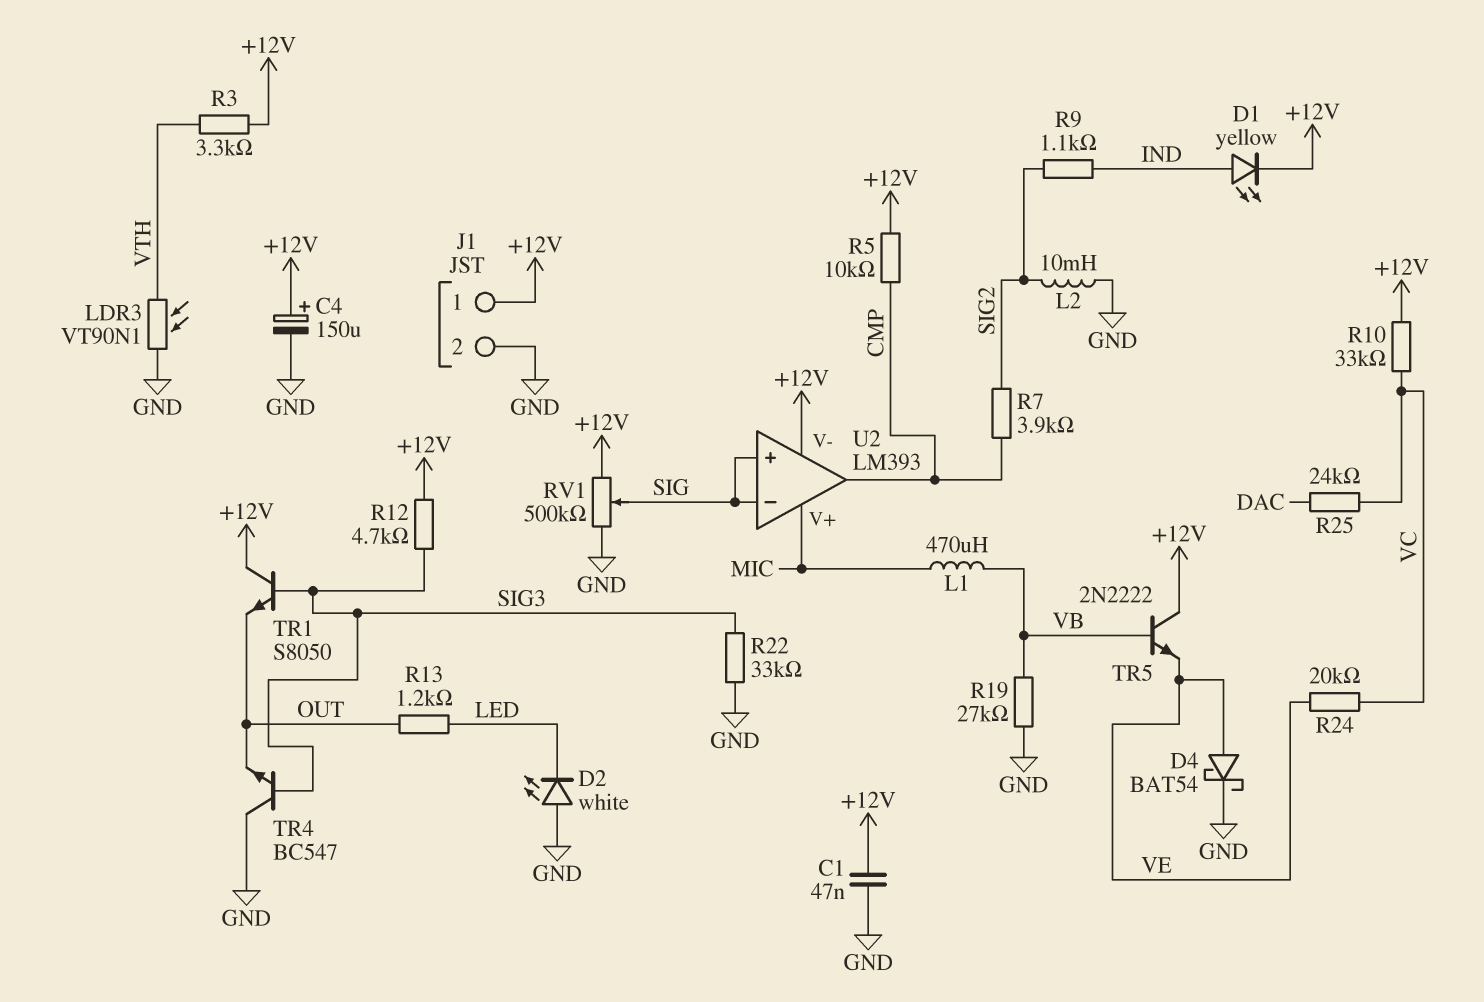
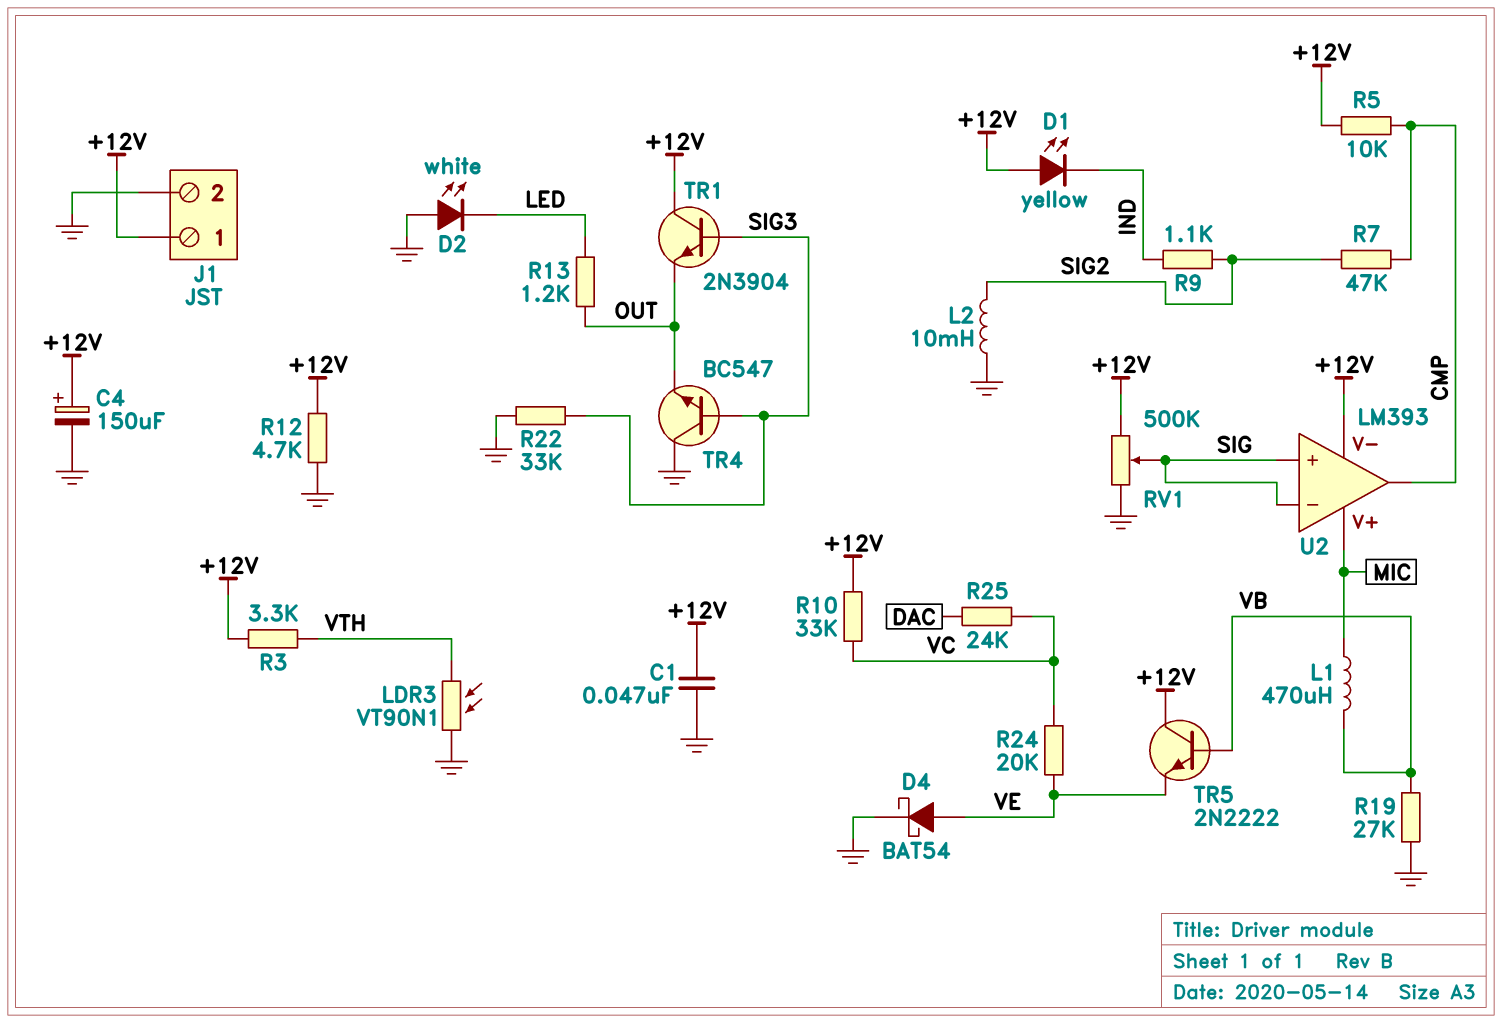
D1: LED yellow (A IND, K +12V) -> LED yellow (A +12V, K IND)
R7: 3.9k (CMP, SIG2) -> 47k (CMP, SIG2)
R12: 4.7k (+12V, SIG3) -> 4.7k (+12V, GND)
TR1: NPN S8050 (B SIG3, C +12V, E OUT) -> NPN 2N3904 (B SIG3, C +12V, E OUT)

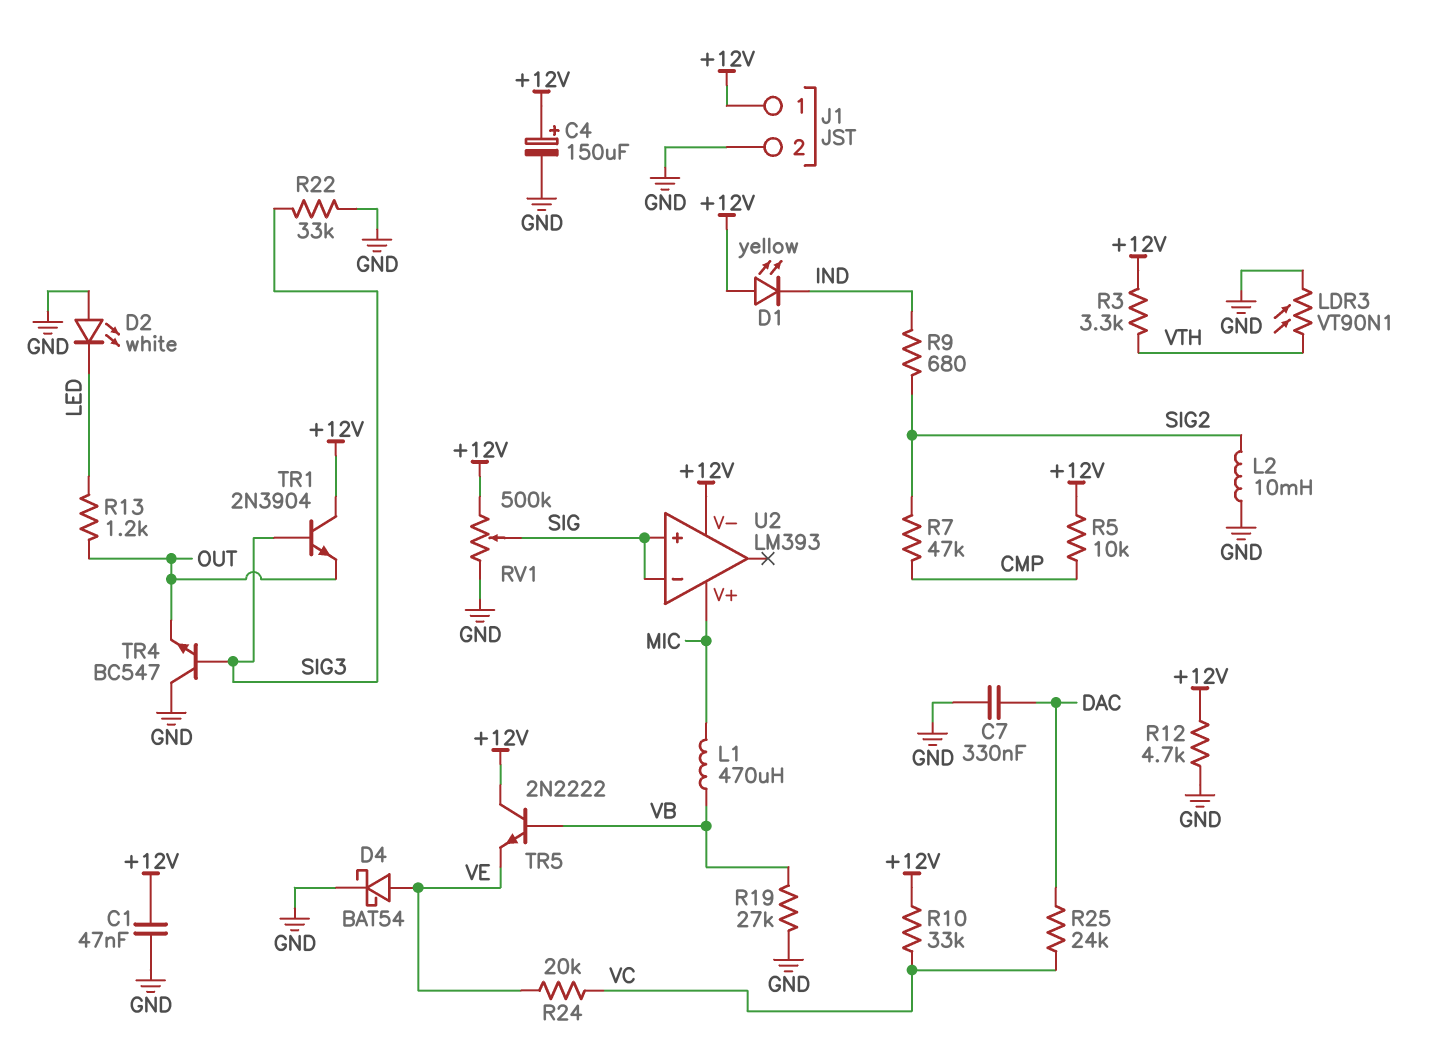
C7: none -> 330nF (DAC, GND)
R9: 1.1k (IND, SIG2) -> 680 (IND, SIG2)
U2 pin out: CMP -> none

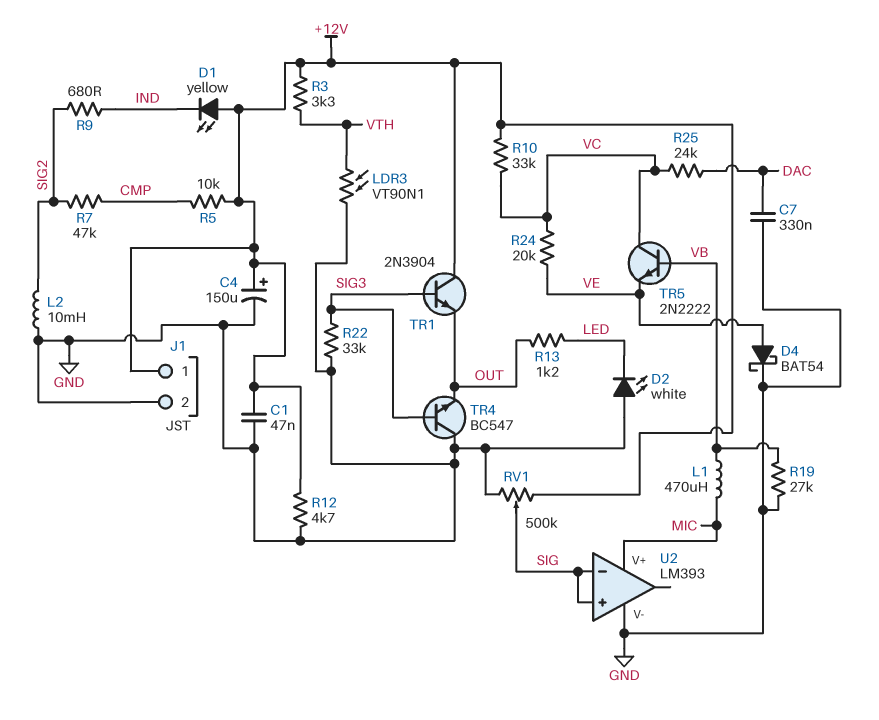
TR5: NPN 2N2222 (B VB, C +12V, E VE) -> NPN 2N2222 (B VB, C VC, E VE)
U2 pin V-: +12V -> GND

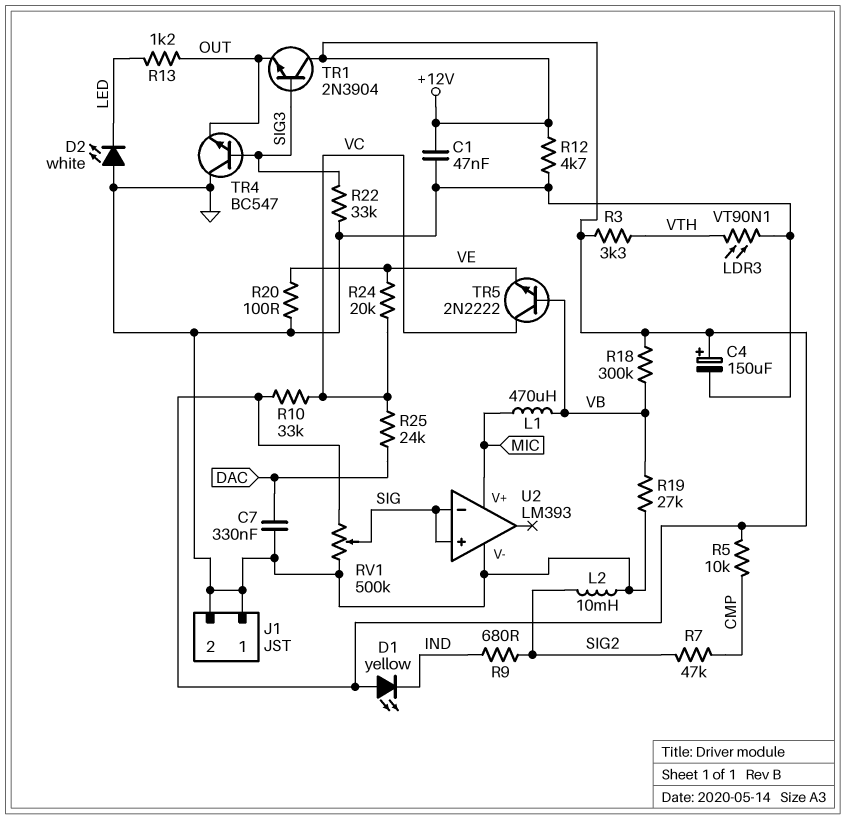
D4: schottky BAT54 (A VE, K GND) -> none
J1 pin 1: +12V -> GND
R18: none -> 300k (+12V, VB)
R20: none -> 100 (GND, VE)

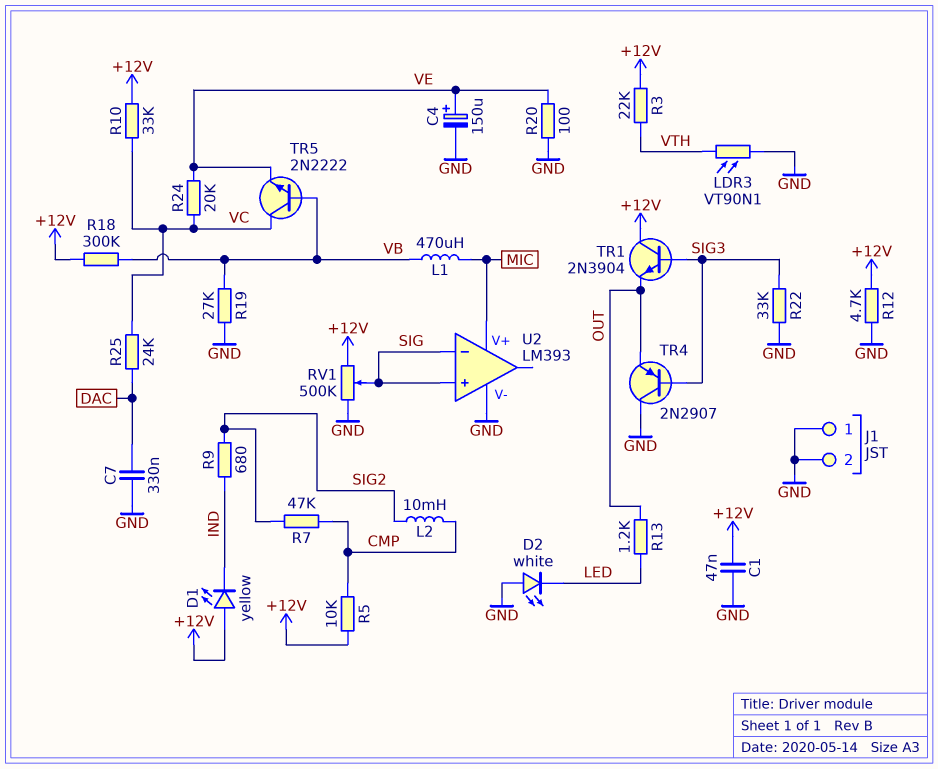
C4: 150uF (plus +12V, minus GND) -> 150uF (plus VE, minus GND)
L2: 10mH (GND, SIG2) -> 10mH (CMP, SIG2)
R3: 3.3k (+12V, VTH) -> 22k (+12V, VTH)
TR4: NPN BC547 (B SIG3, C GND, E OUT) -> PNP 2N2907 (B SIG3, C GND, E OUT)

